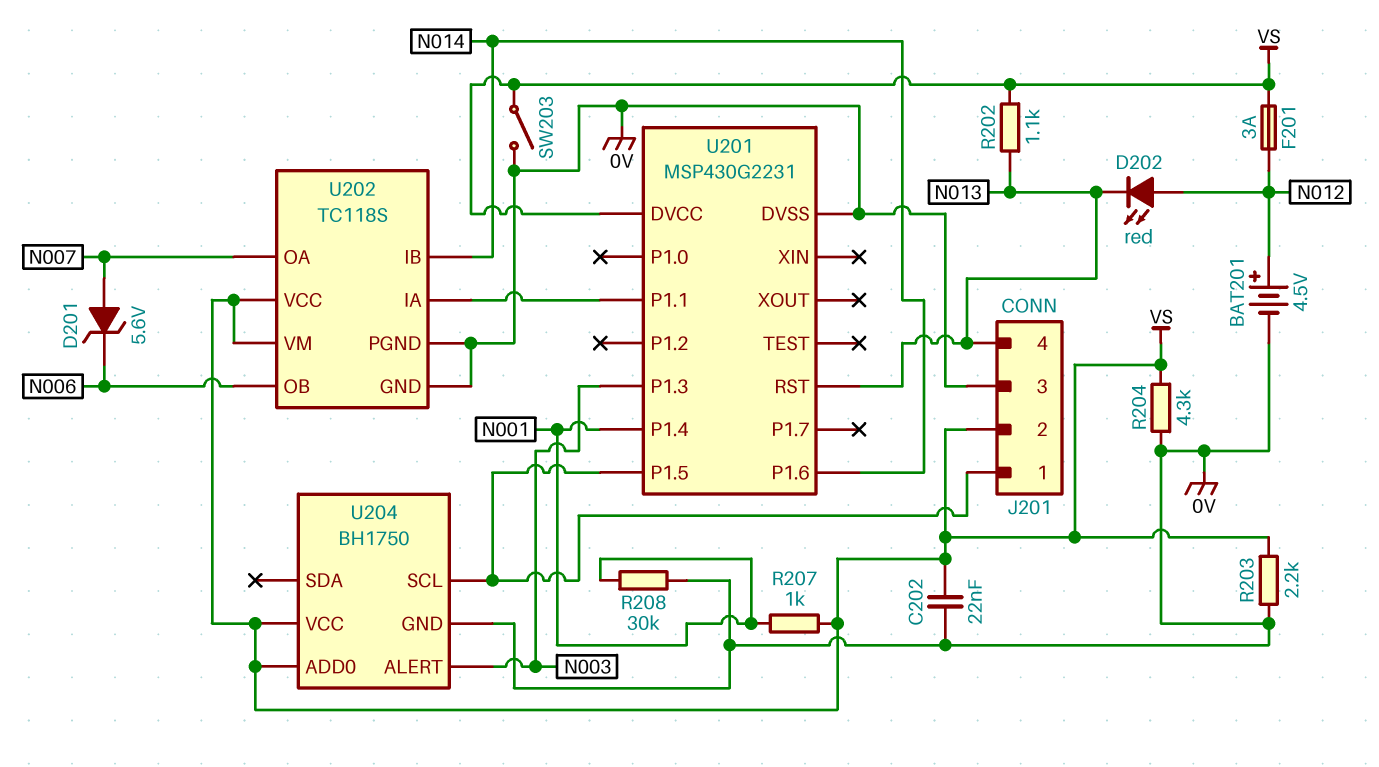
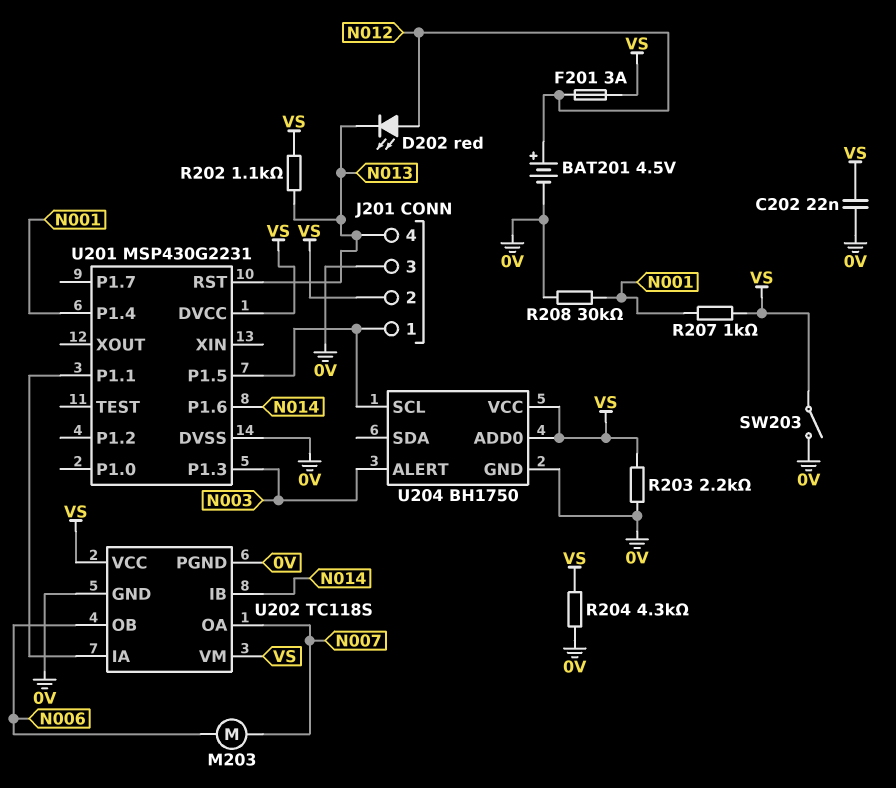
D201: zener 5.6V (A N007, K N006) -> none
M203: none -> motor (N006, N007)

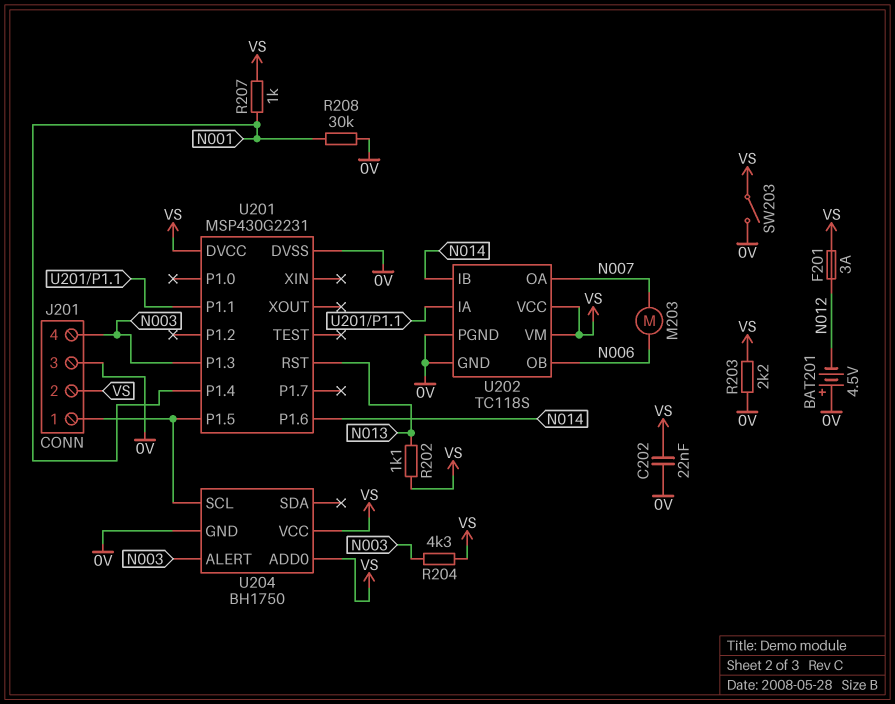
BAT201: 4.5V (plus N012, minus 0V) -> 4.5V (plus 0V, minus N012)
D202: LED red (A N012, K N013) -> none
J201 pin 4: N013 -> N003
R204: 4.3k (0V, VS) -> 4.3k (N003, VS)

